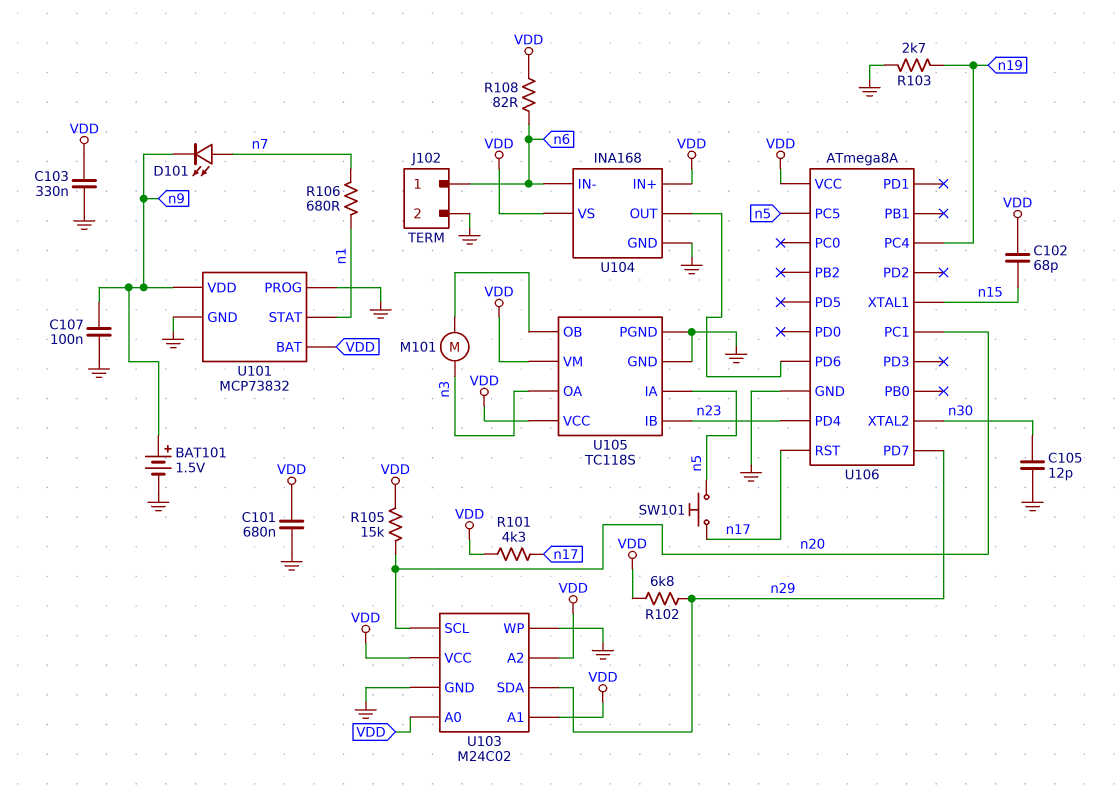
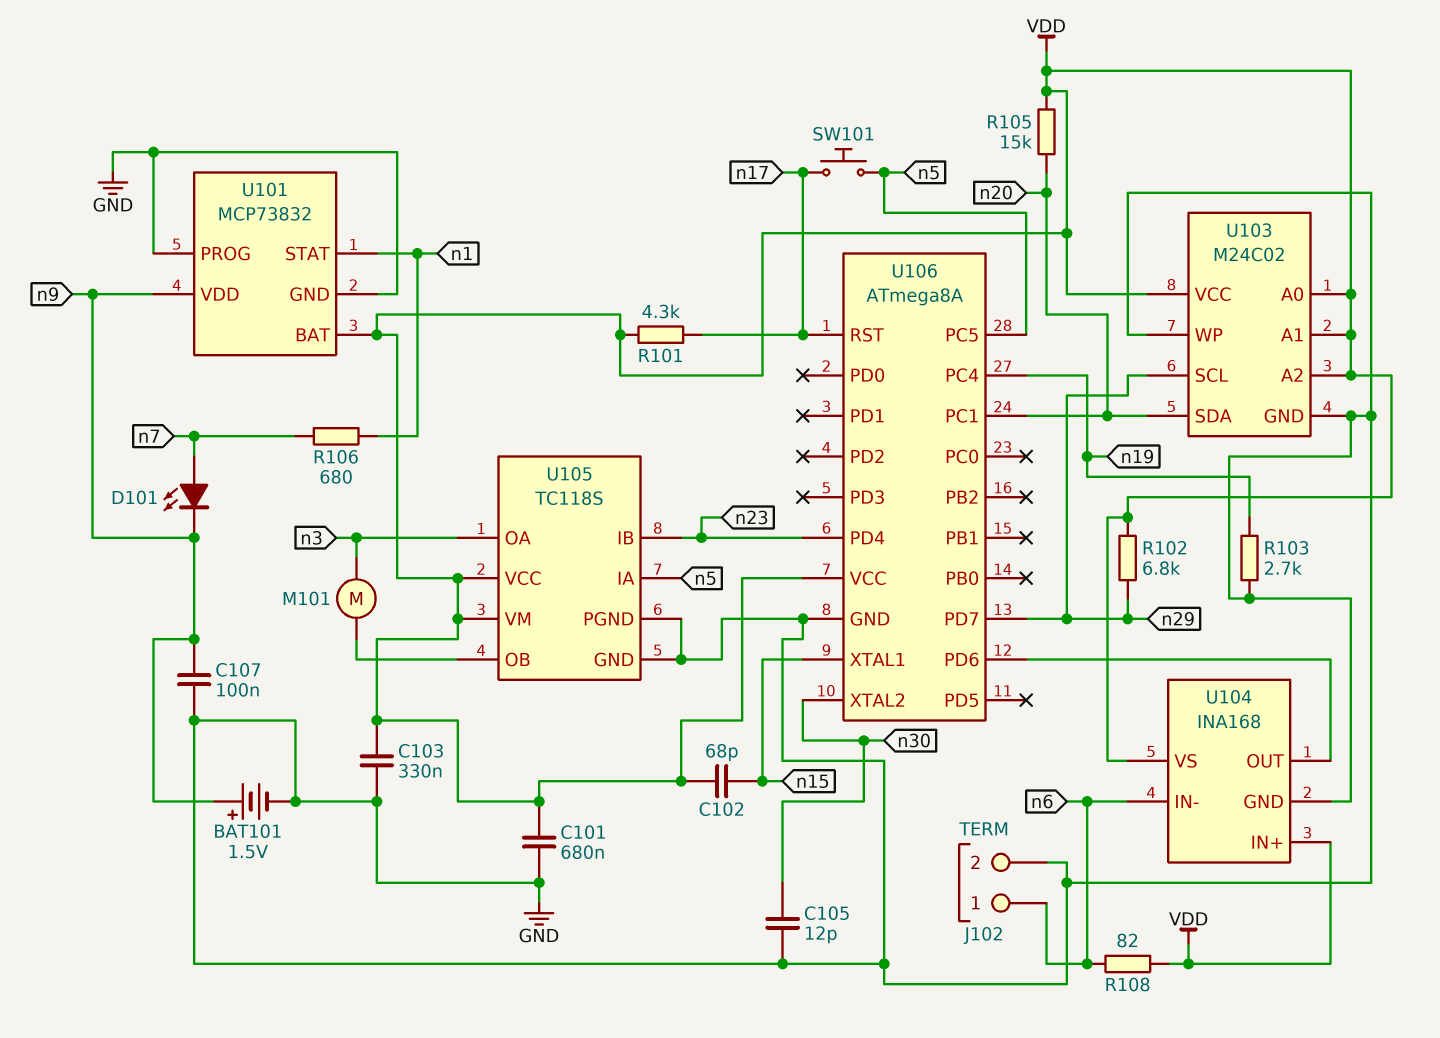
U103 pin SCL: n20 -> n29
U103 pin SDA: n29 -> n20

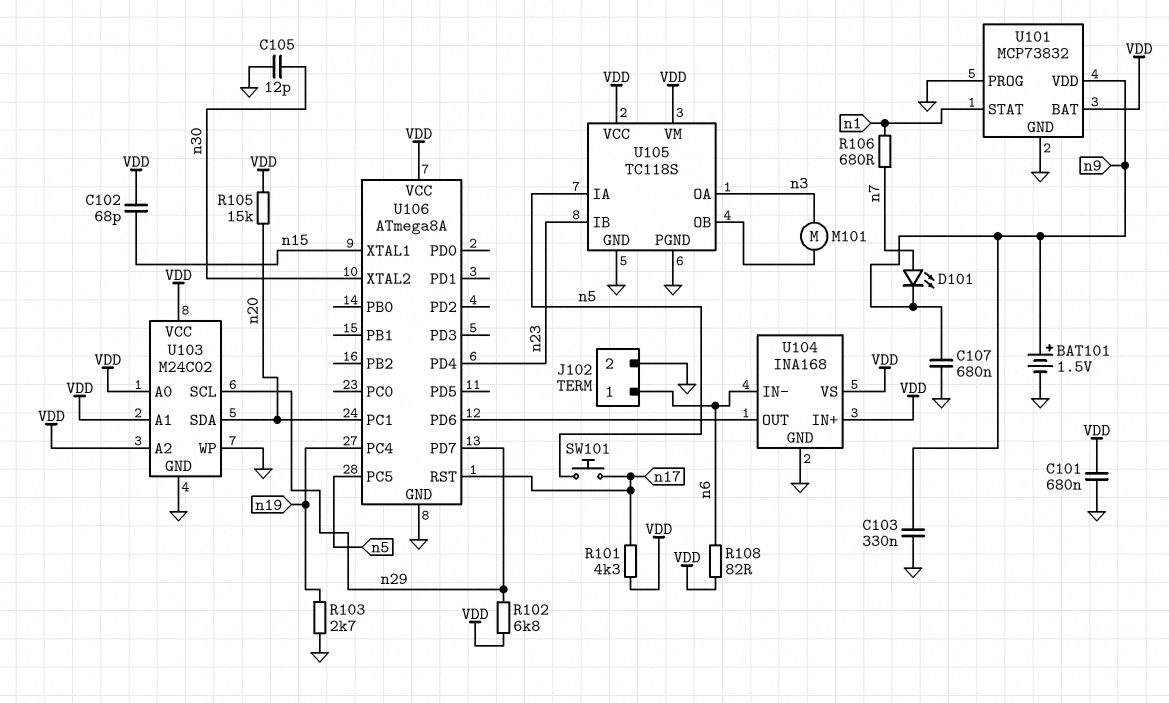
C103: 330nF (GND, VDD) -> 330nF (GND, n9)
C107: 100nF (GND, n9) -> 680nF (GND, n9)

